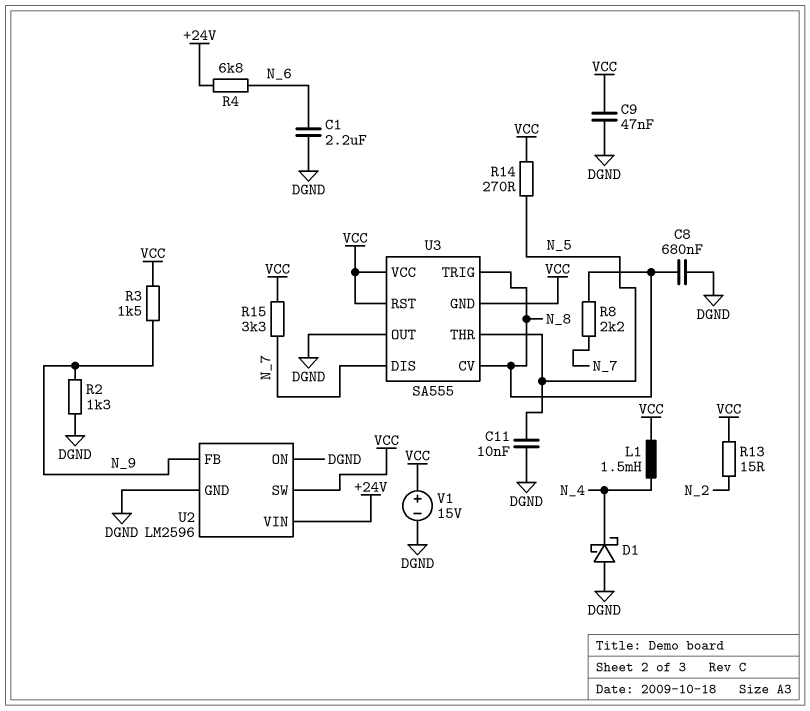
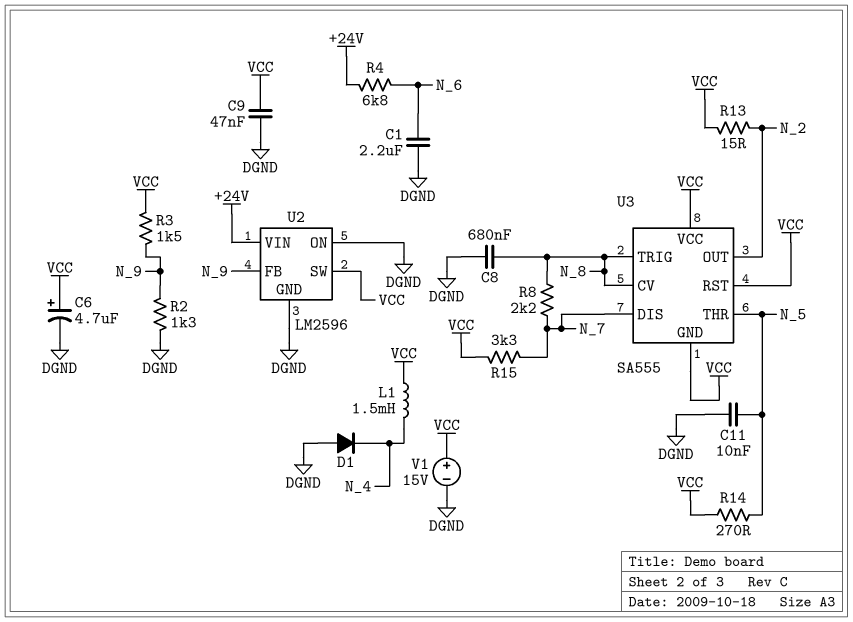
C6: none -> 4.7uF (plus VCC, minus DGND)
D1: schottky (A DGND, K N_4) -> diode (A DGND, K N_4)
U3 pin OUT: DGND -> N_2

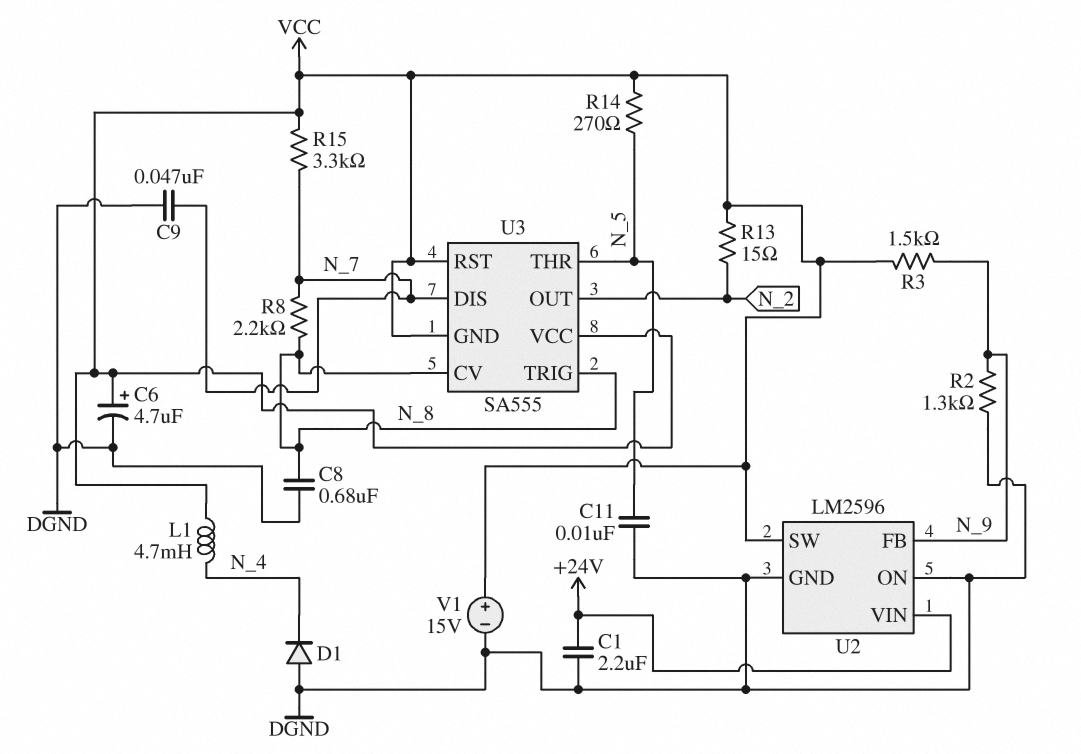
C1: 2.2uF (DGND, N_6) -> 2.2uF (+24V, DGND)
C9: 47nF (DGND, VCC) -> 47nF (DGND, N_7)
L1: 1.5mH (N_4, VCC) -> 4.7mH (N_4, VCC)
R4: 6.8k (+24V, N_6) -> none

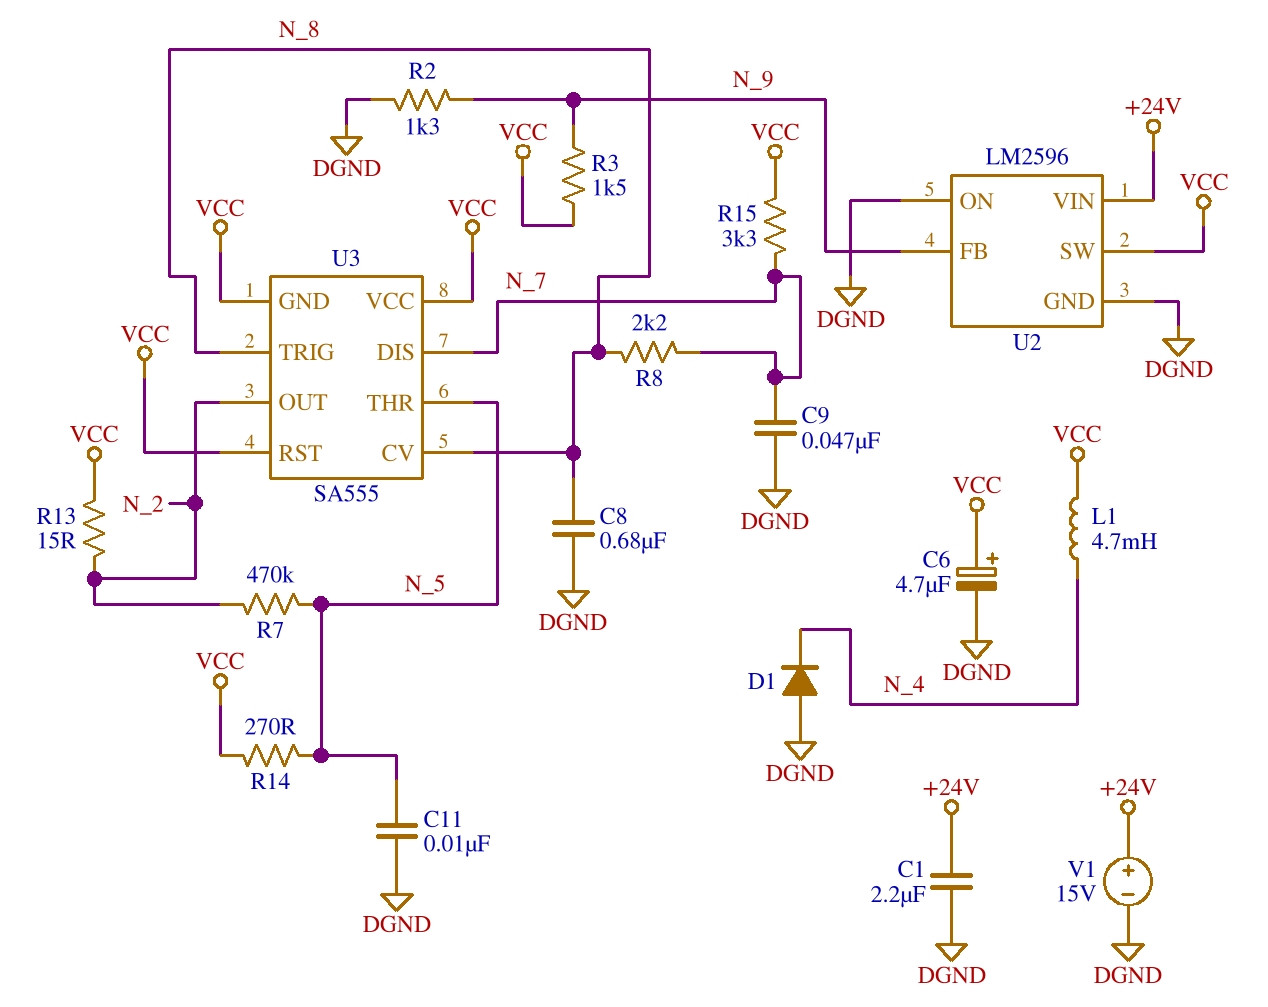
R7: none -> 470k (N_2, N_5)
V1: 15V (plus VCC, minus DGND) -> 15V (plus +24V, minus DGND)

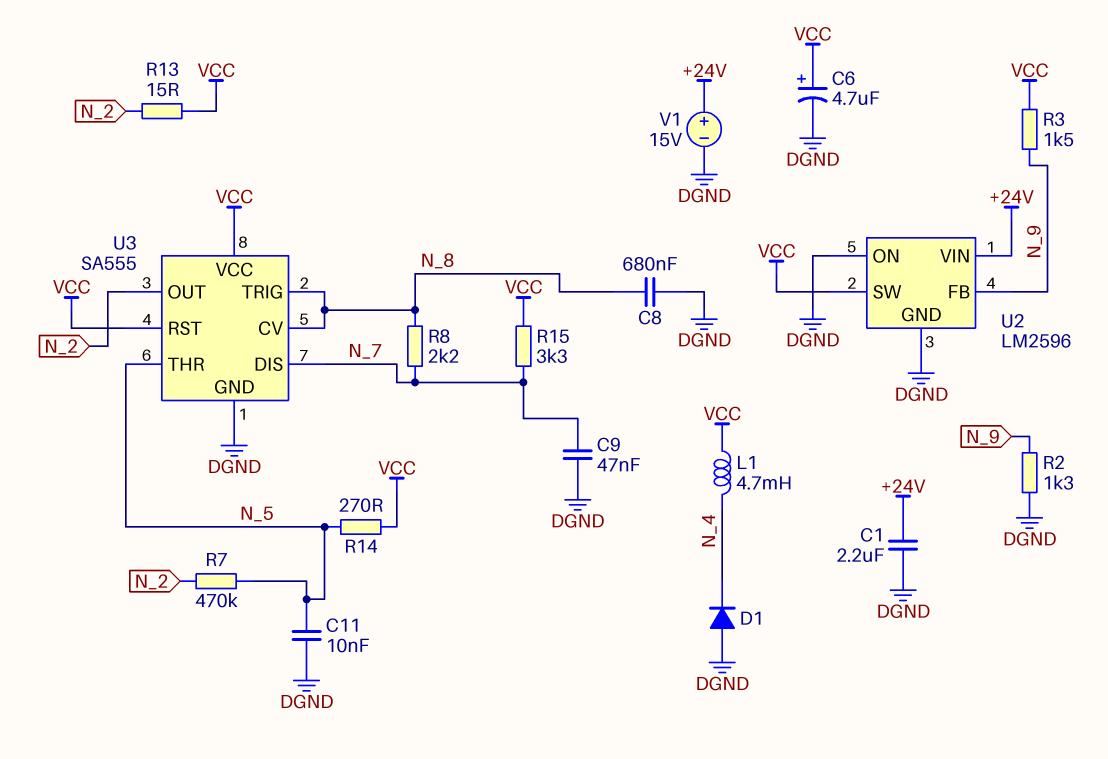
U3 pin GND: VCC -> DGND

